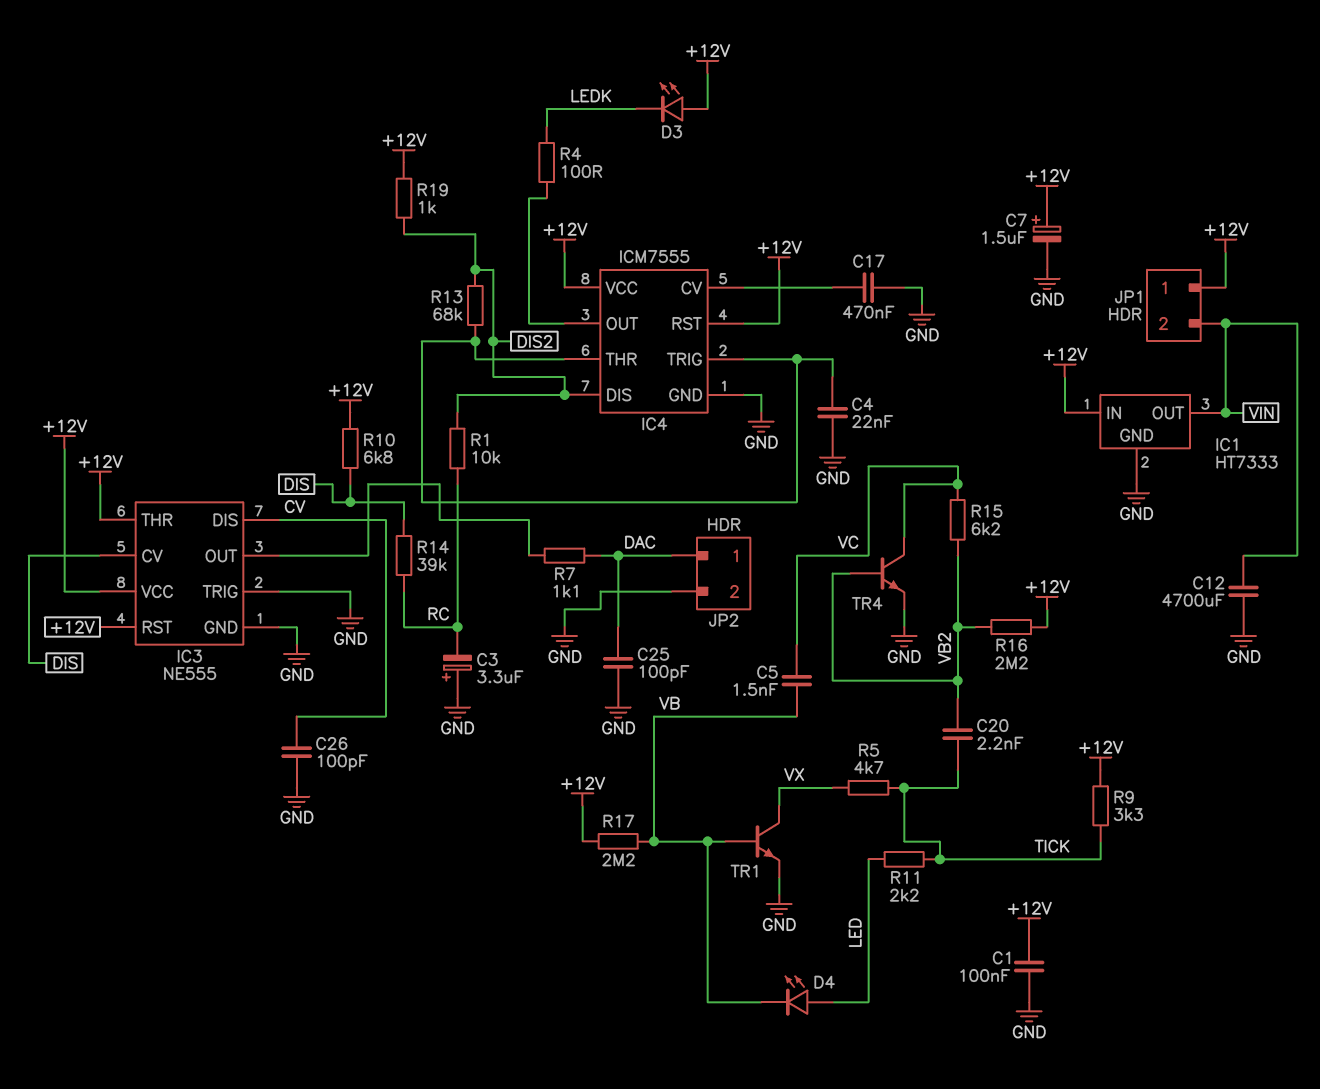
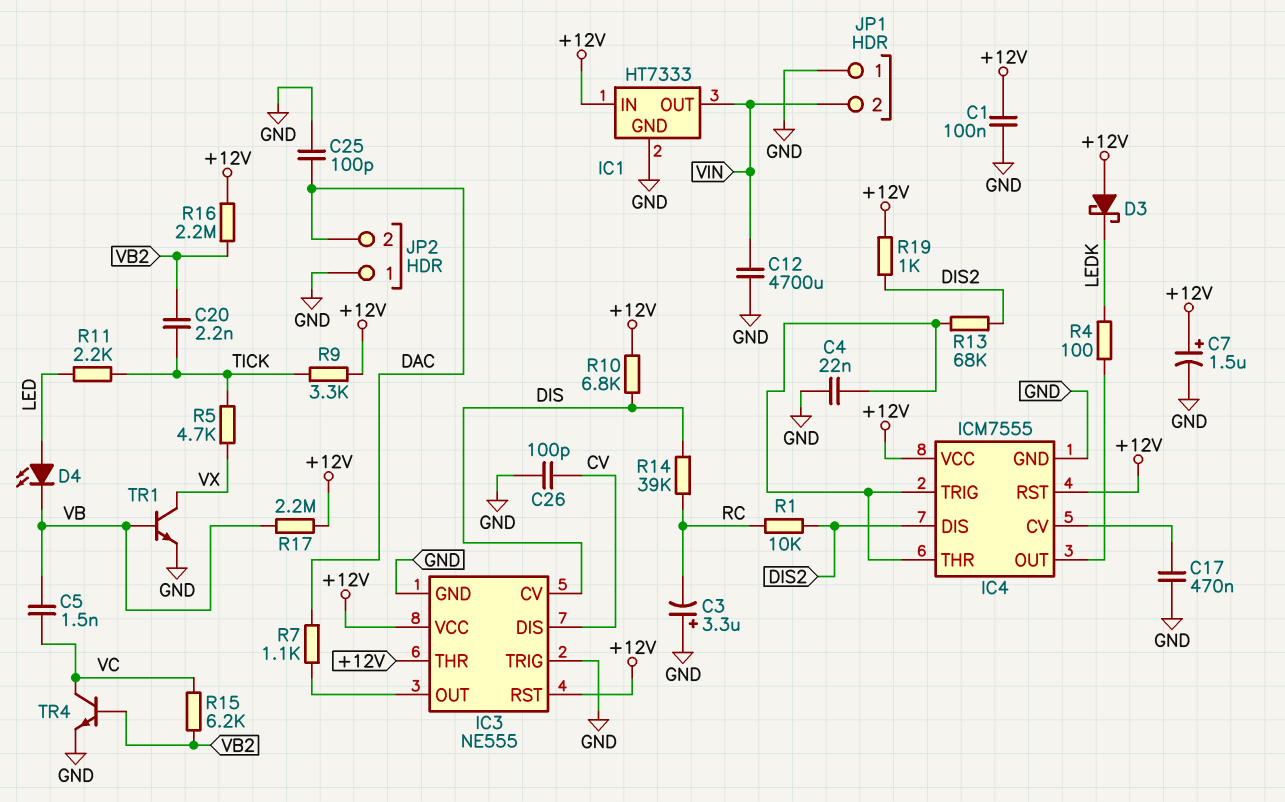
D3: LED (A +12V, K LEDK) -> schottky (A +12V, K LEDK)
JP1 pin 1: +12V -> GND
JP2 pin 1: DAC -> GND
JP2 pin 2: GND -> DAC

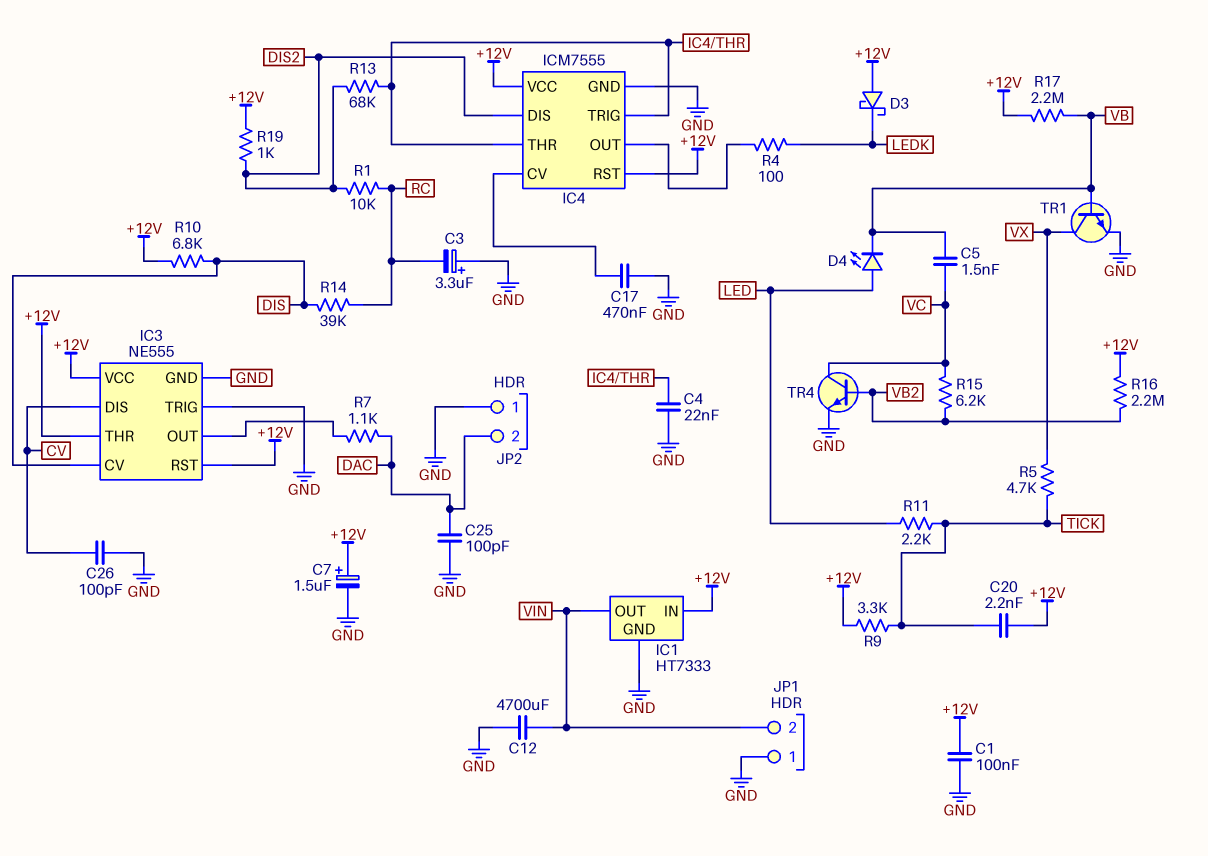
C20: 2.2nF (TICK, VB2) -> 2.2nF (+12V, TICK)

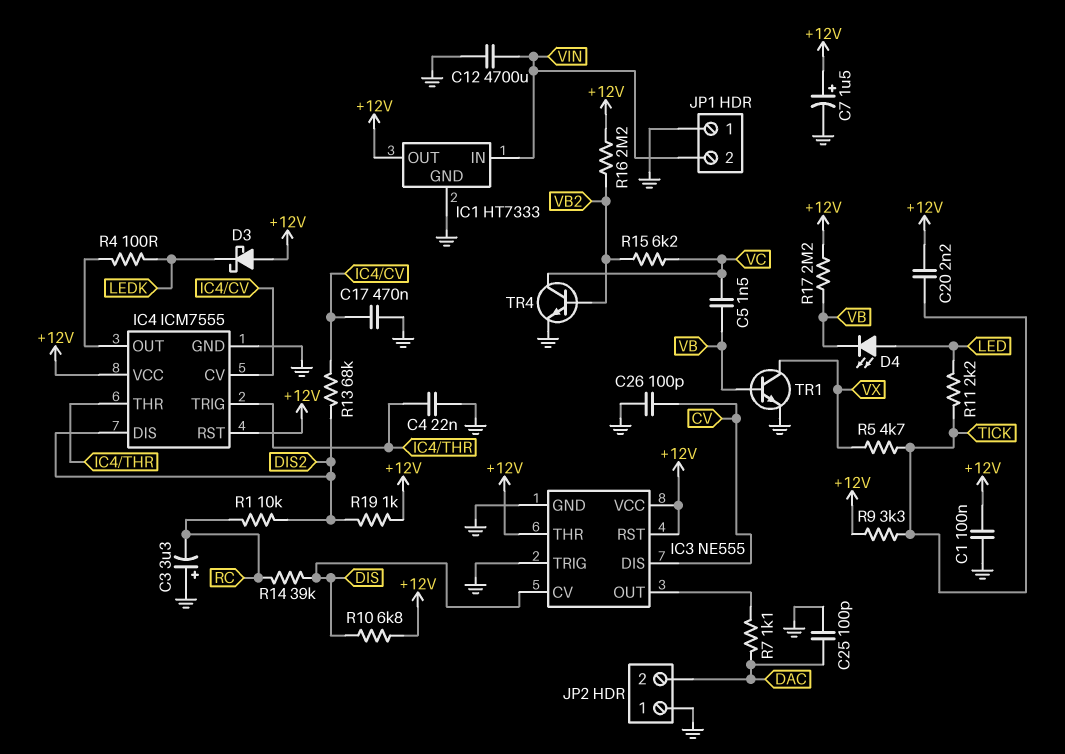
IC1 pin IN: +12V -> VIN
IC1 pin OUT: VIN -> +12V
R13: 68k (DIS2, IC4/THR) -> 68k (DIS2, IC4/CV)

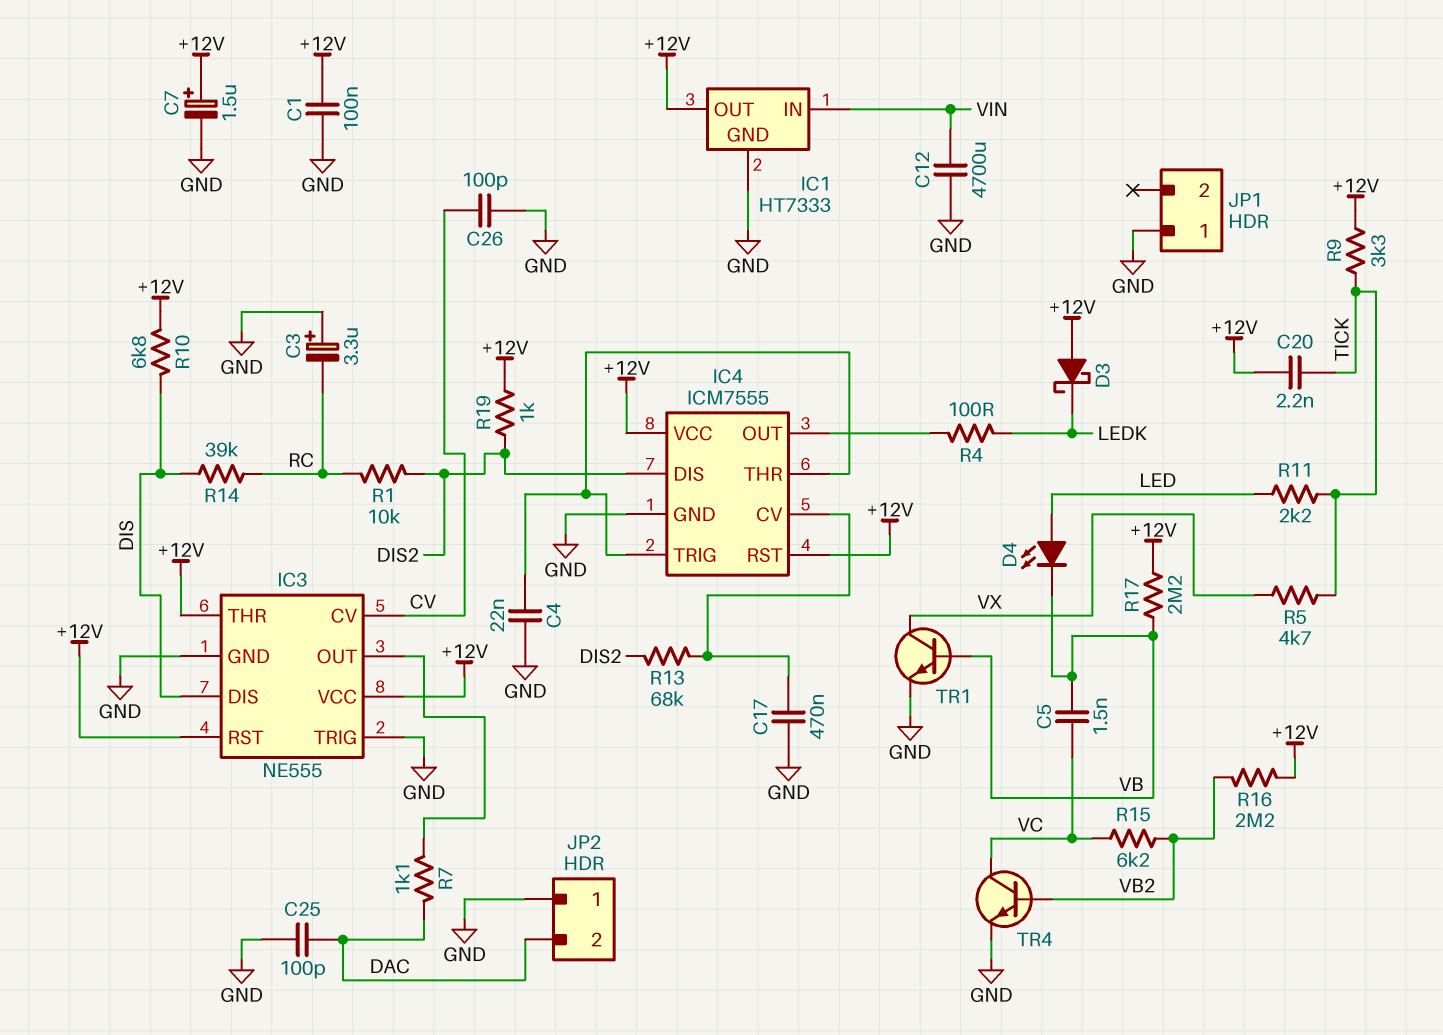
IC3 pin CV: DIS -> CV
IC3 pin DIS: CV -> DIS
JP1 pin 2: VIN -> none

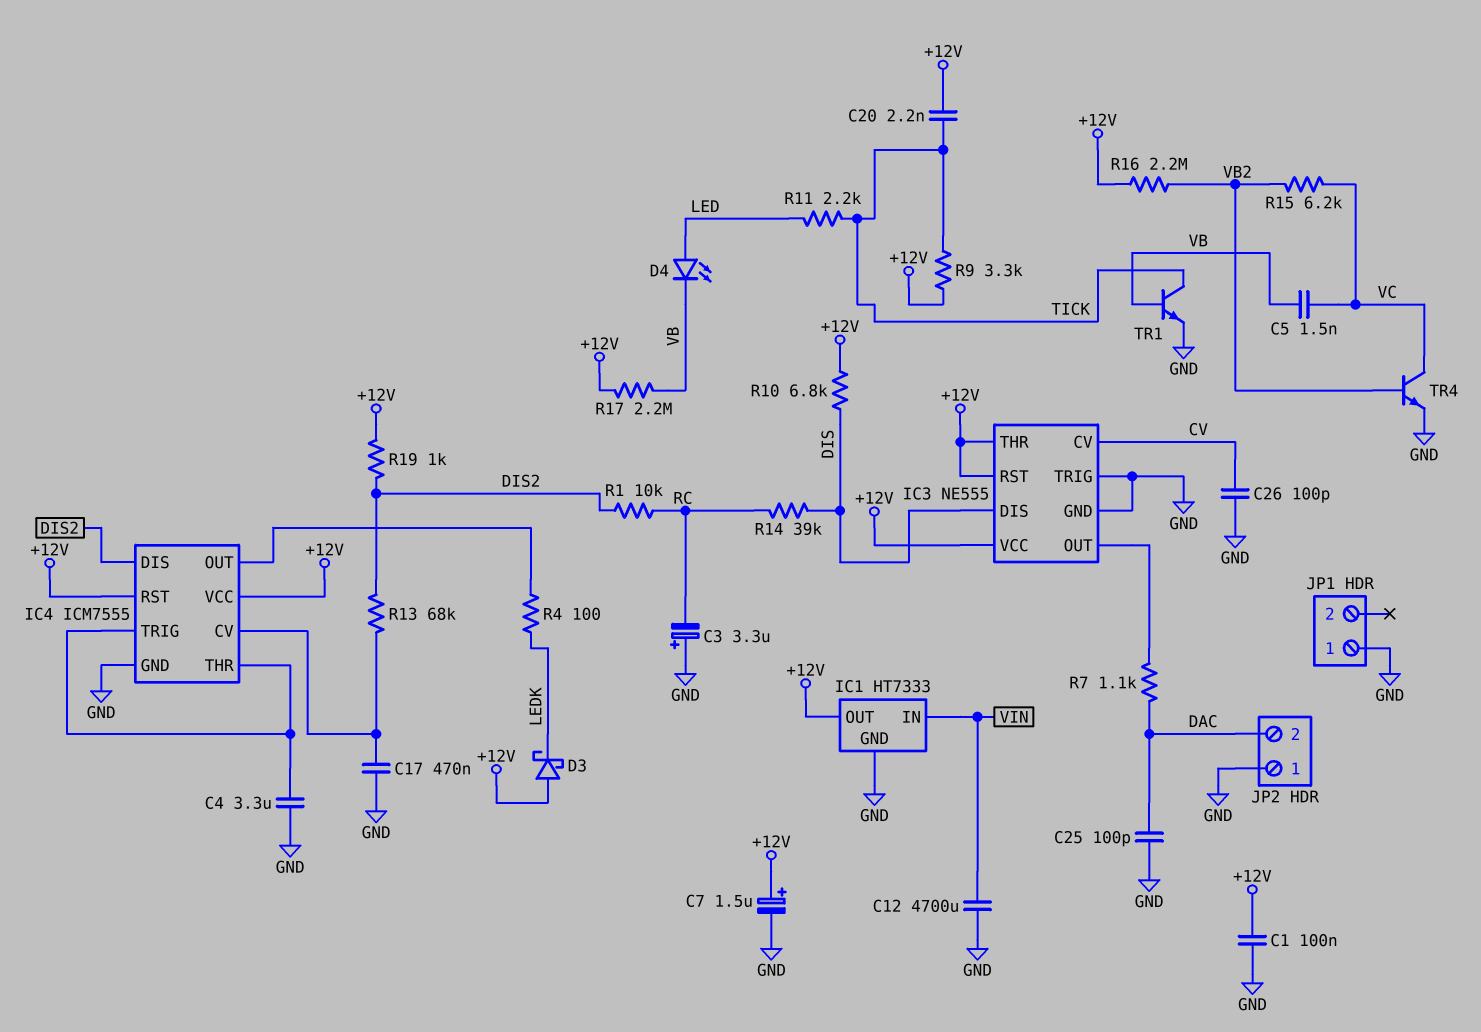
C4: 22nF (GND, IC4/THR) -> 3.3uF (GND, IC4/THR)
R5: 4.7k (TICK, VX) -> none
TR1: NPN (B VB, C VX, E GND) -> NPN (B VB, C TICK, E GND)

